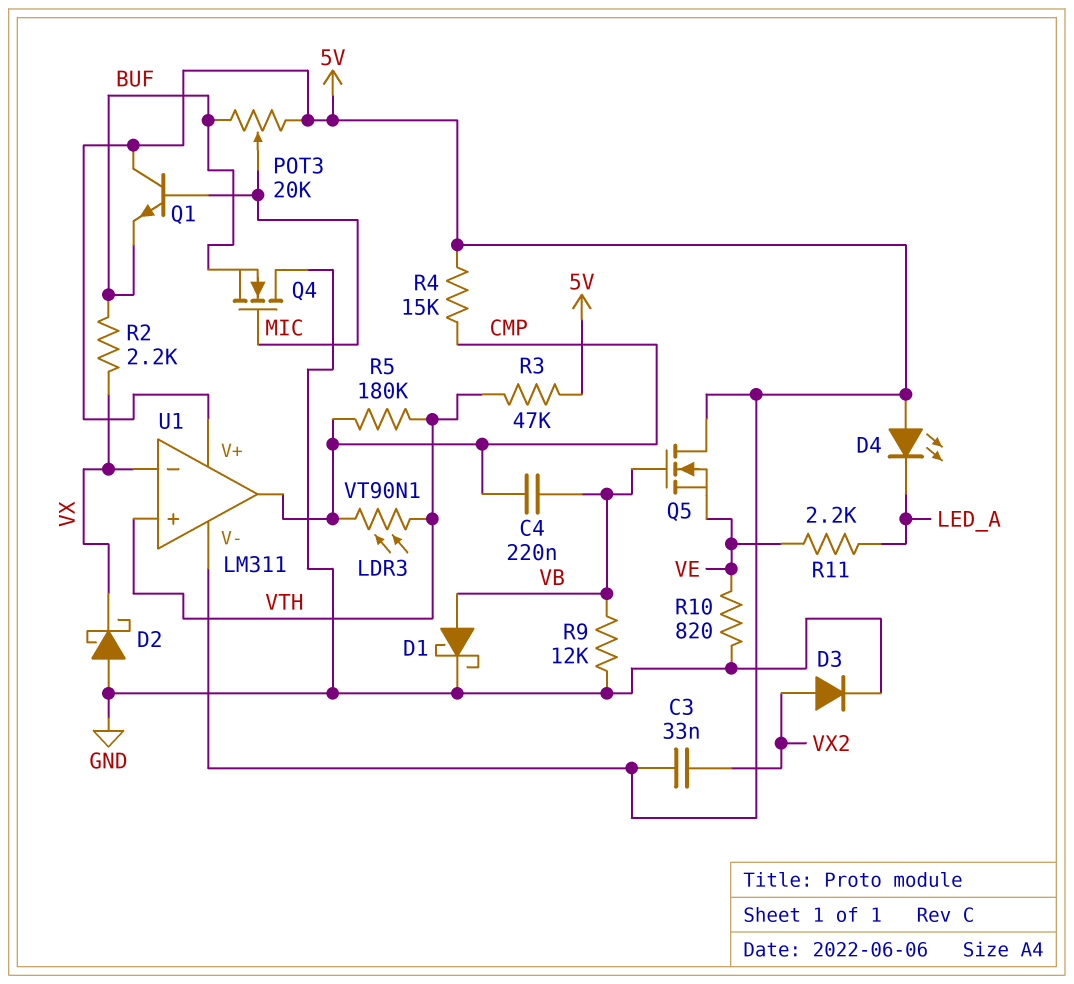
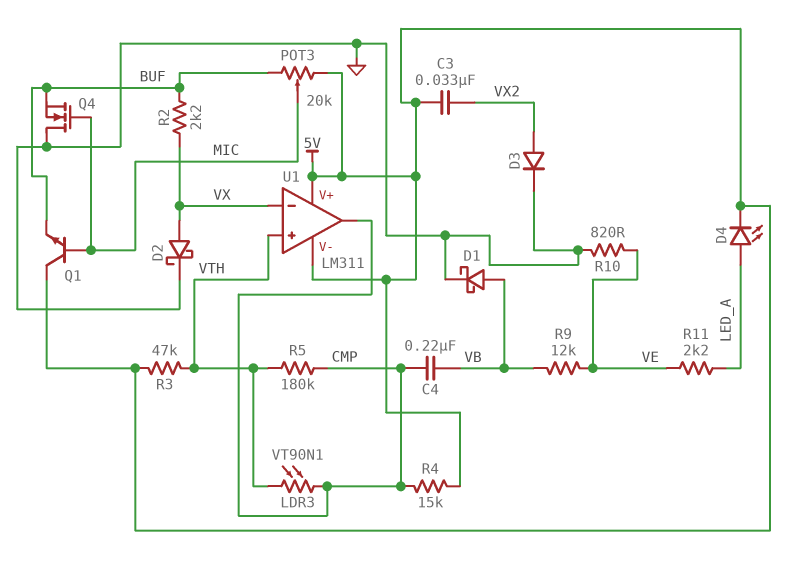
D2: schottky (A GND, K VX) -> schottky (A VX, K GND)
D4: LED (A 5V, K LED_A) -> LED (A LED_A, K 5V)
Q5: NMOS (G VB, D 5V, S VE) -> none
R9: 12k (GND, VB) -> 12k (VB, VE)

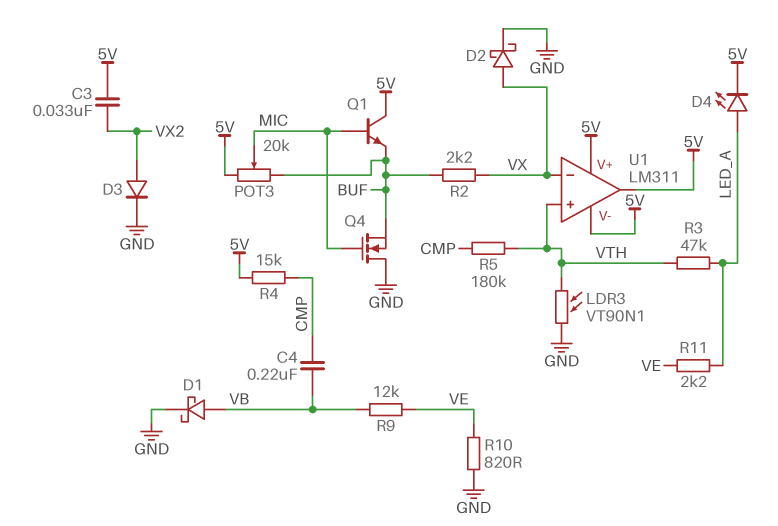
LDR3: VT90N1 (CMP, VTH) -> VT90N1 (GND, VTH)
R3: 47k (5V, VTH) -> 47k (LED_A, VTH)
U1 pin out: CMP -> 5V

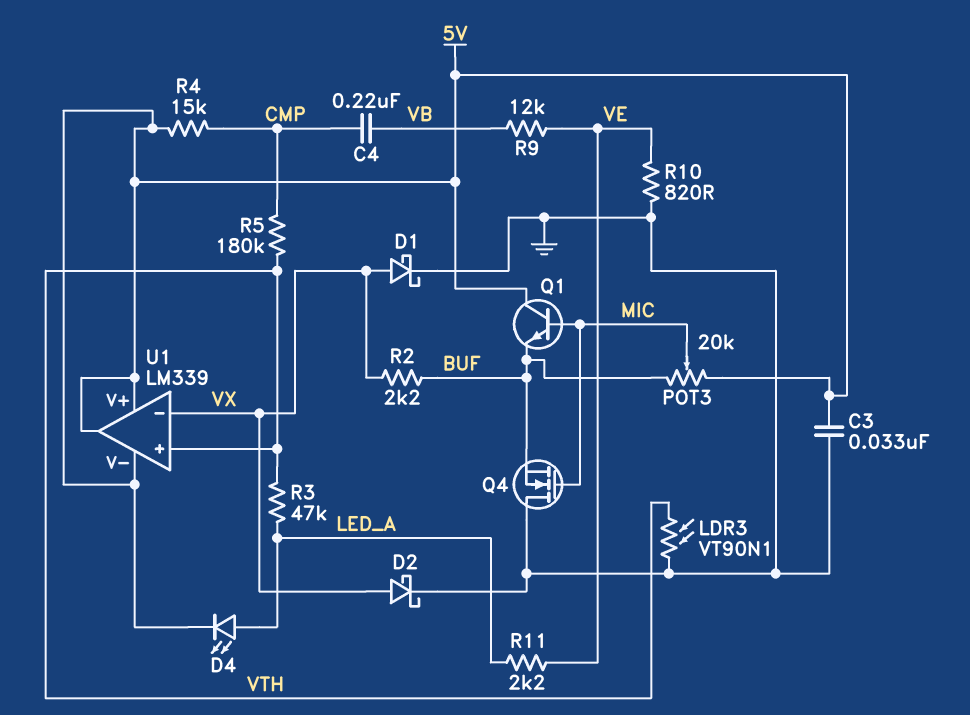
C3: 33nF (5V, VX2) -> 33nF (5V, GND)
D1: schottky (A VB, K GND) -> schottky (A VX, K GND)
D3: diode (A VX2, K GND) -> none
U1: LM311 -> LM339

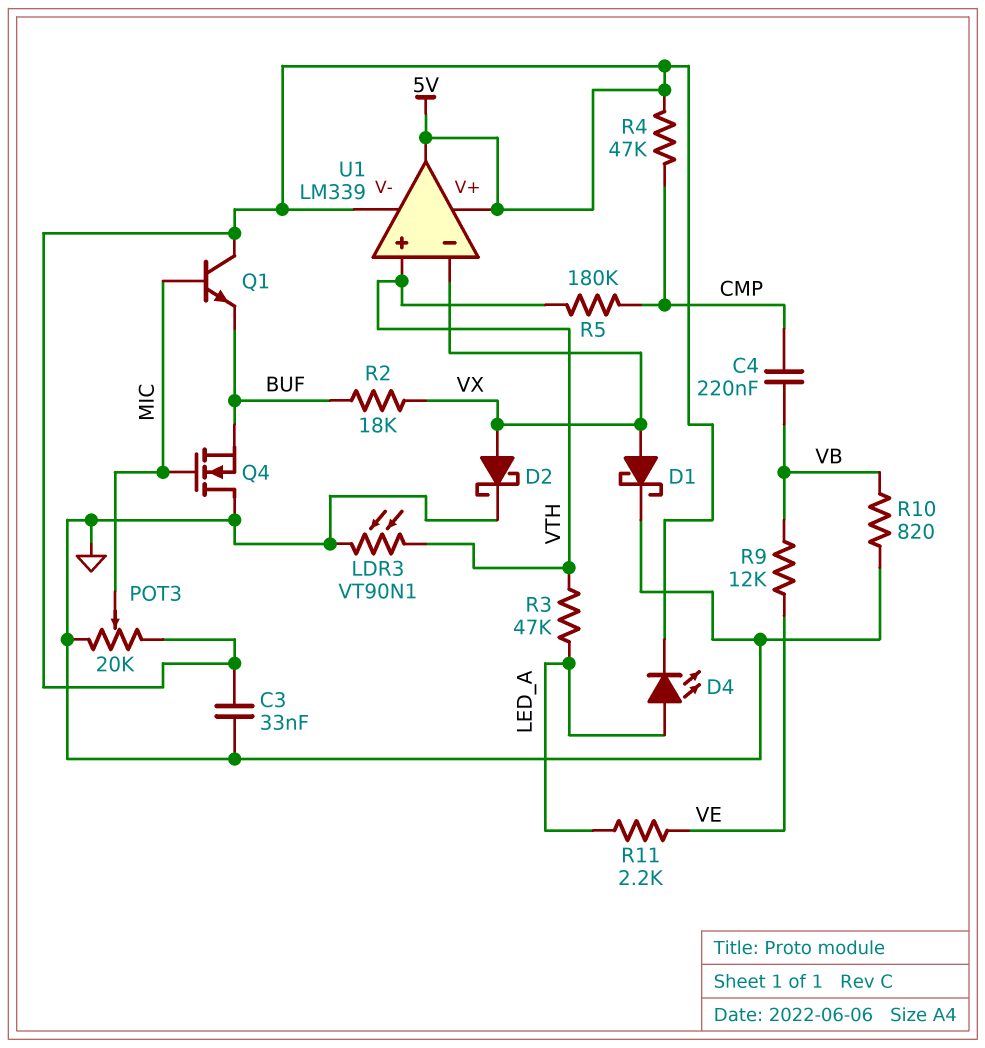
POT3: 20k (5V, BUF, wiper MIC) -> 20k (5V, GND, wiper MIC)
R2: 2.2k (BUF, VX) -> 18k (BUF, VX)
R4: 15k (5V, CMP) -> 47k (5V, CMP)
R10: 820 (GND, VE) -> 820 (GND, VB)

